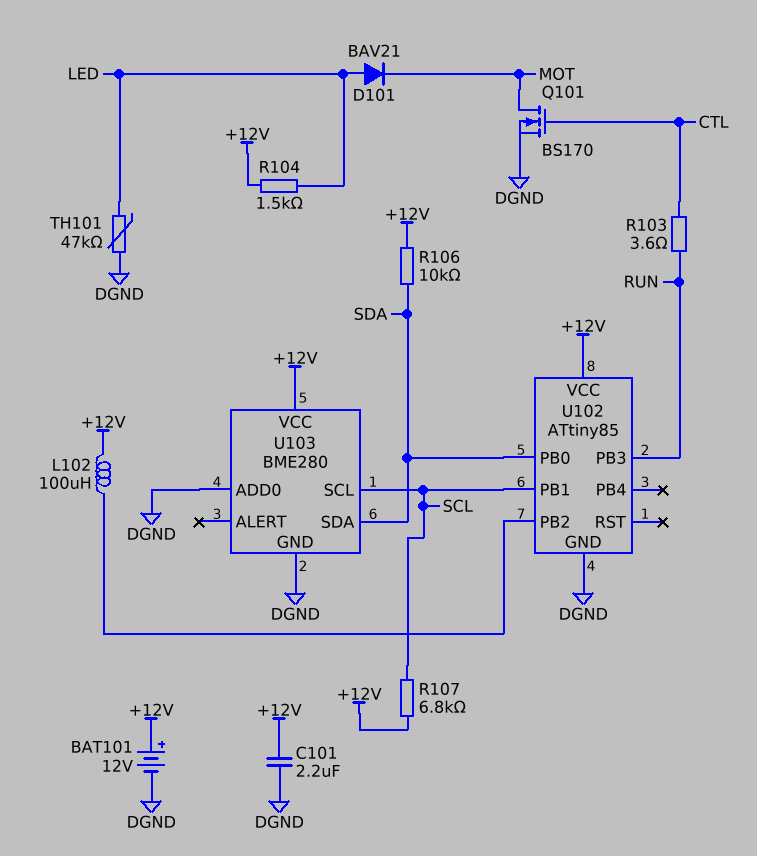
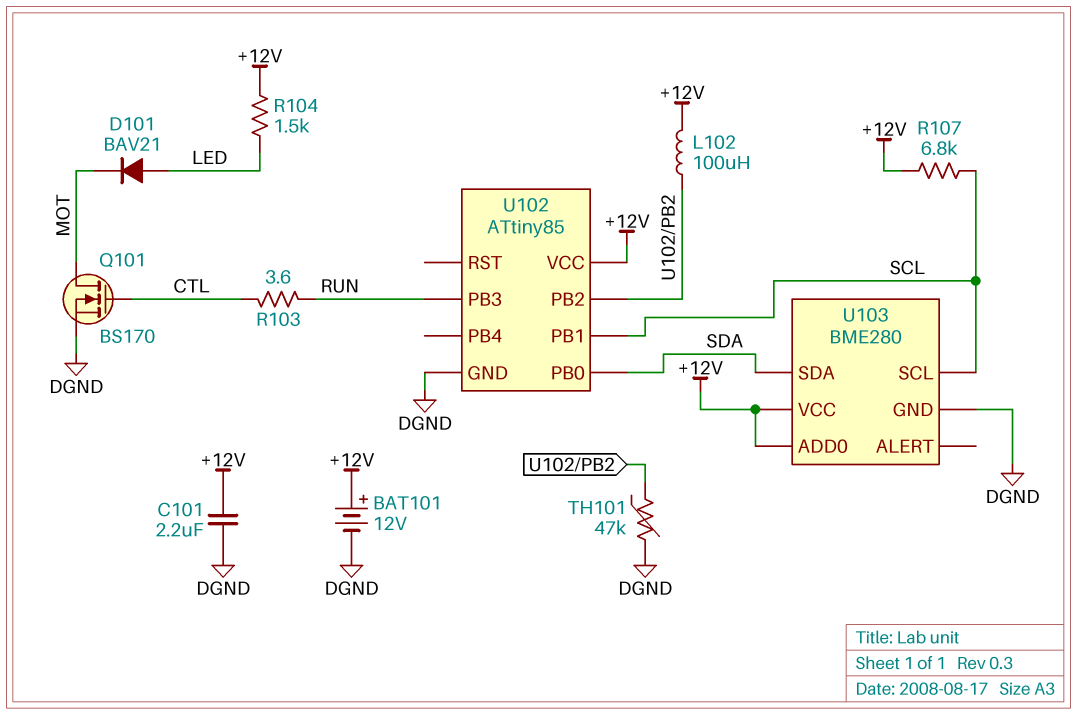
R106: 10k (+12V, SDA) -> none
TH101: 47k (DGND, LED) -> 47k (DGND, U102/PB2)
U103 pin ADD0: DGND -> +12V

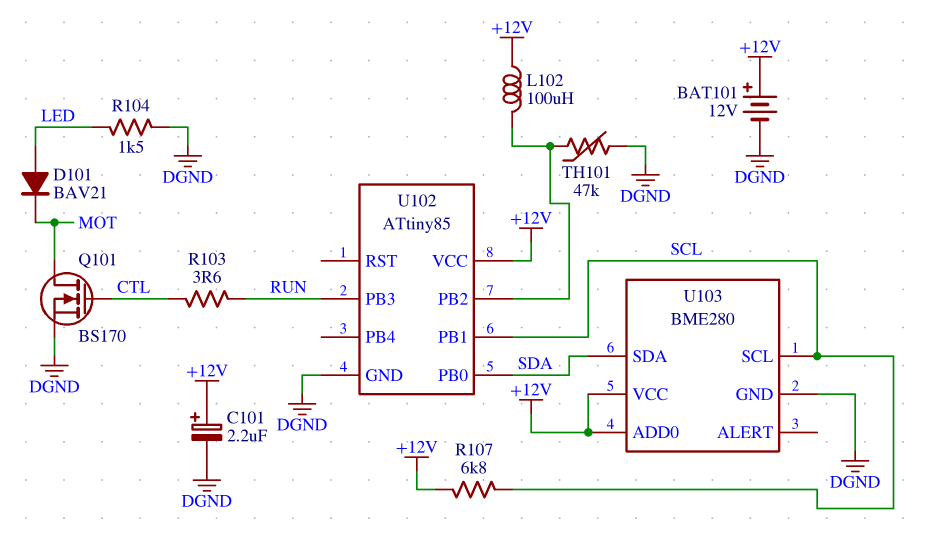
C101: 2.2uF (+12V, DGND) -> 2.2uF (plus +12V, minus DGND)
R104: 1.5k (+12V, LED) -> 1.5k (DGND, LED)

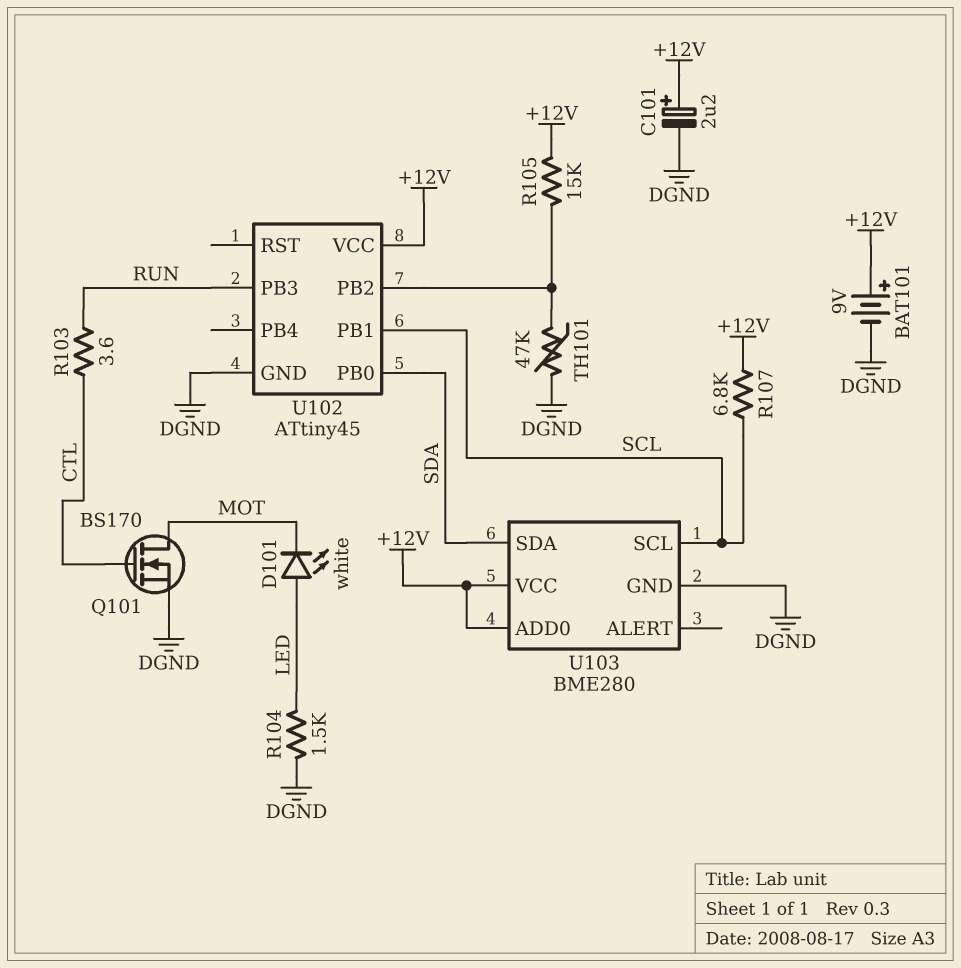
BAT101: 12V (plus +12V, minus DGND) -> 9V (plus +12V, minus DGND)
D101: diode BAV21 (A LED, K MOT) -> LED white (A LED, K MOT)
L102: 100uH (+12V, U102/PB2) -> none
R105: none -> 15k (+12V, U102/PB2)
U102: ATtiny85 -> ATtiny45

